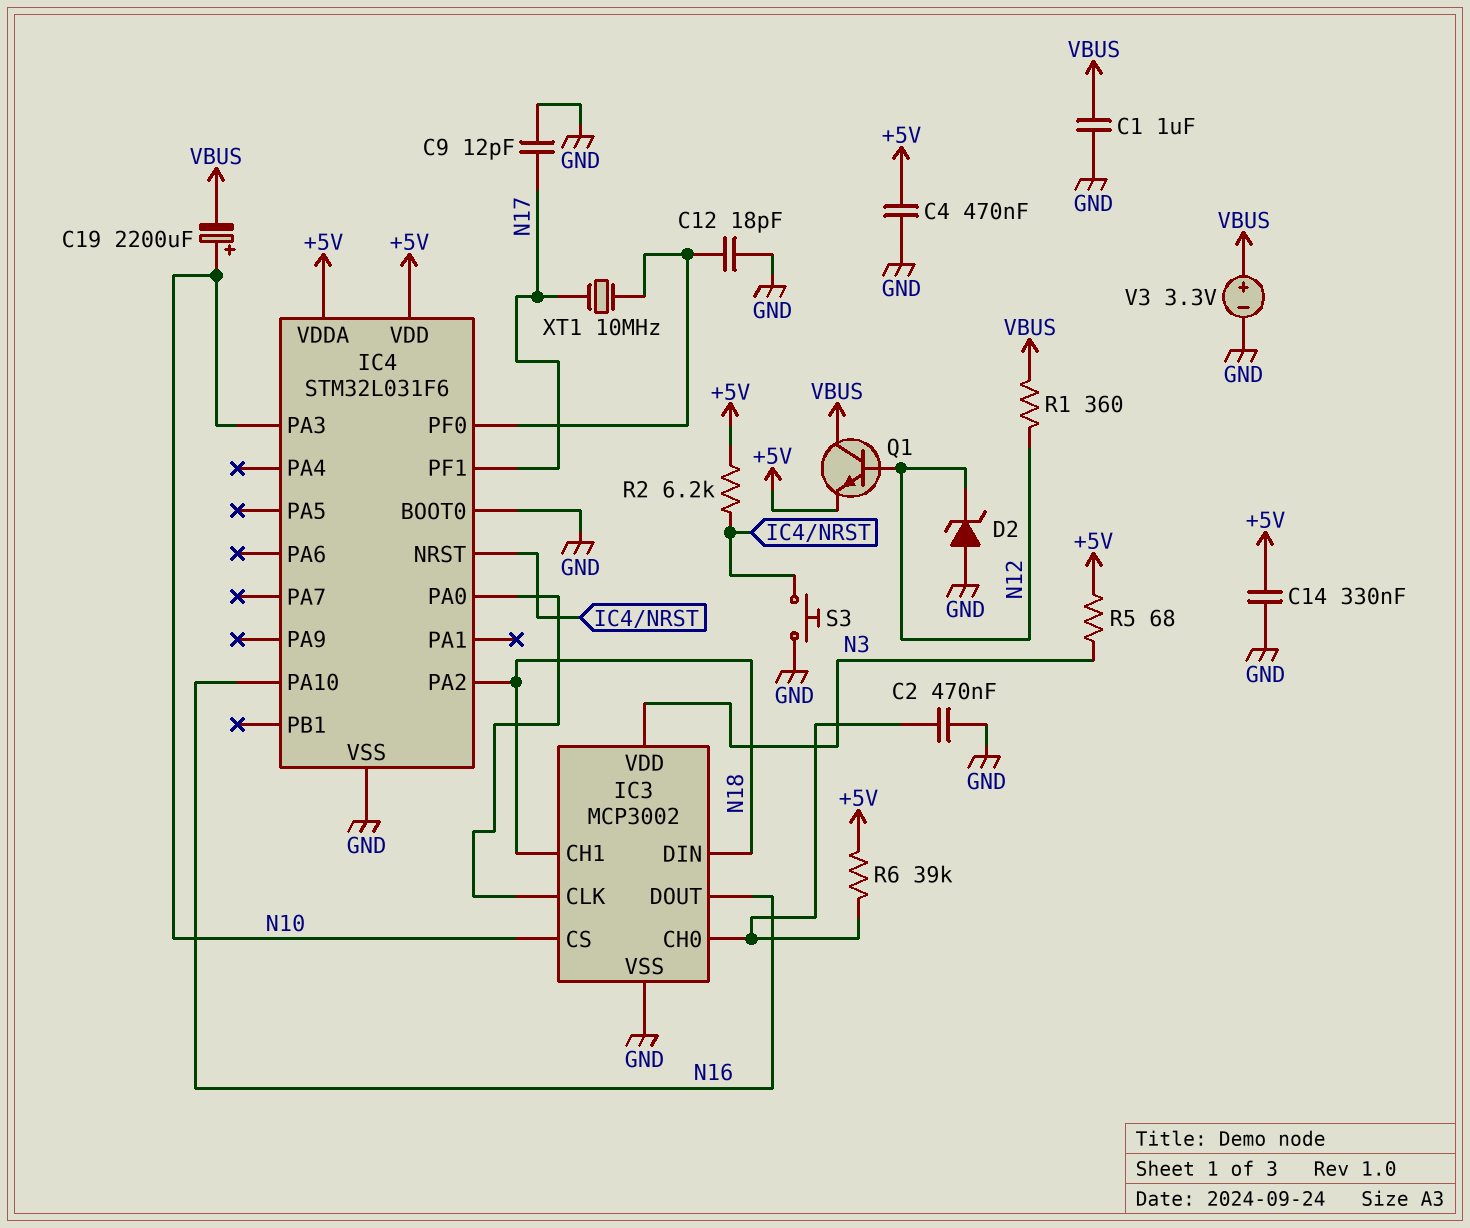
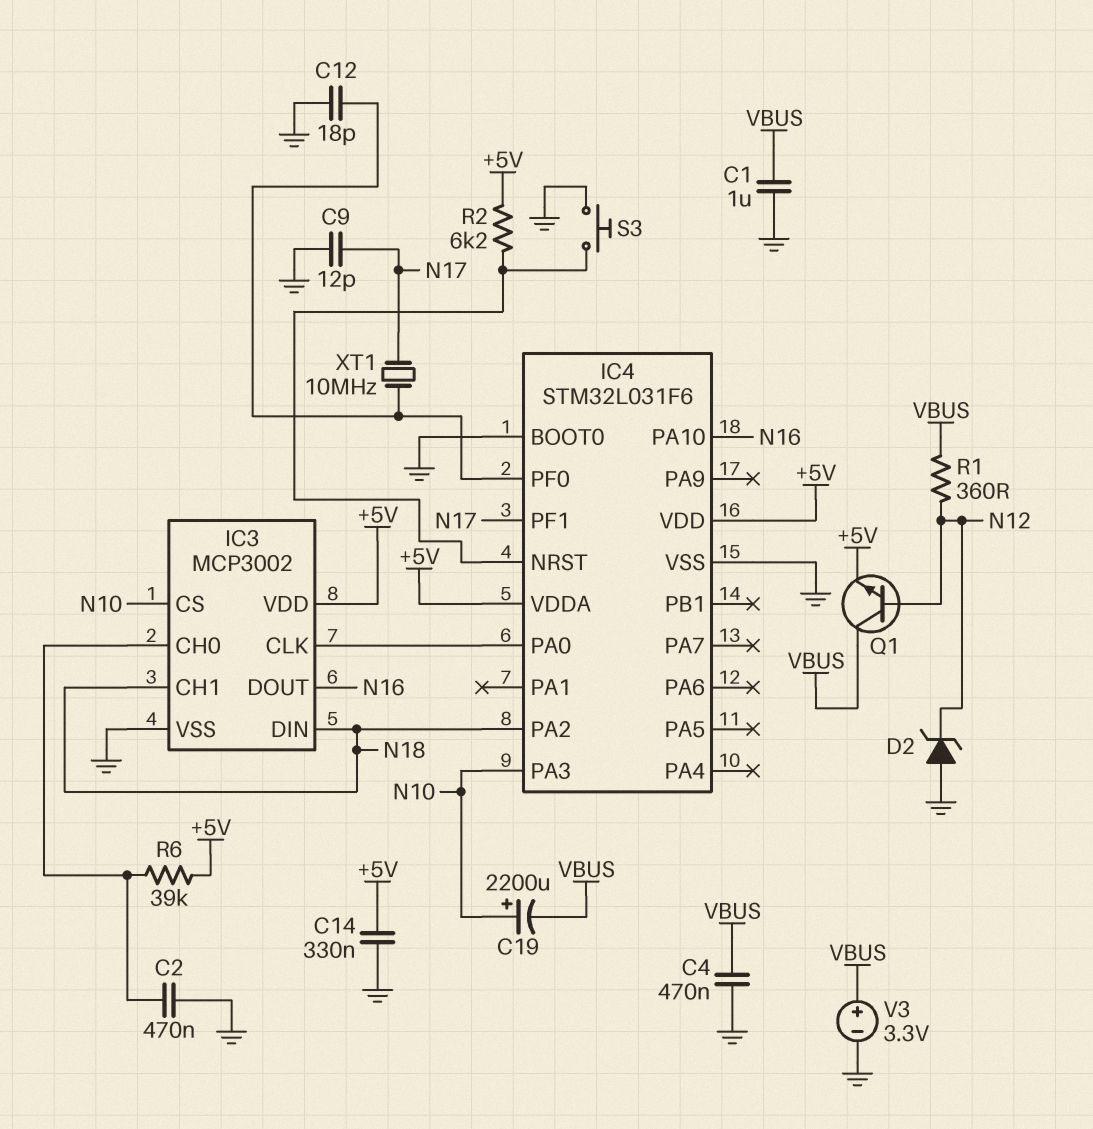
C4: 470nF (+5V, GND) -> 470nF (GND, VBUS)
IC3 pin VDD: N3 -> +5V
R5: 68 (+5V, N3) -> none

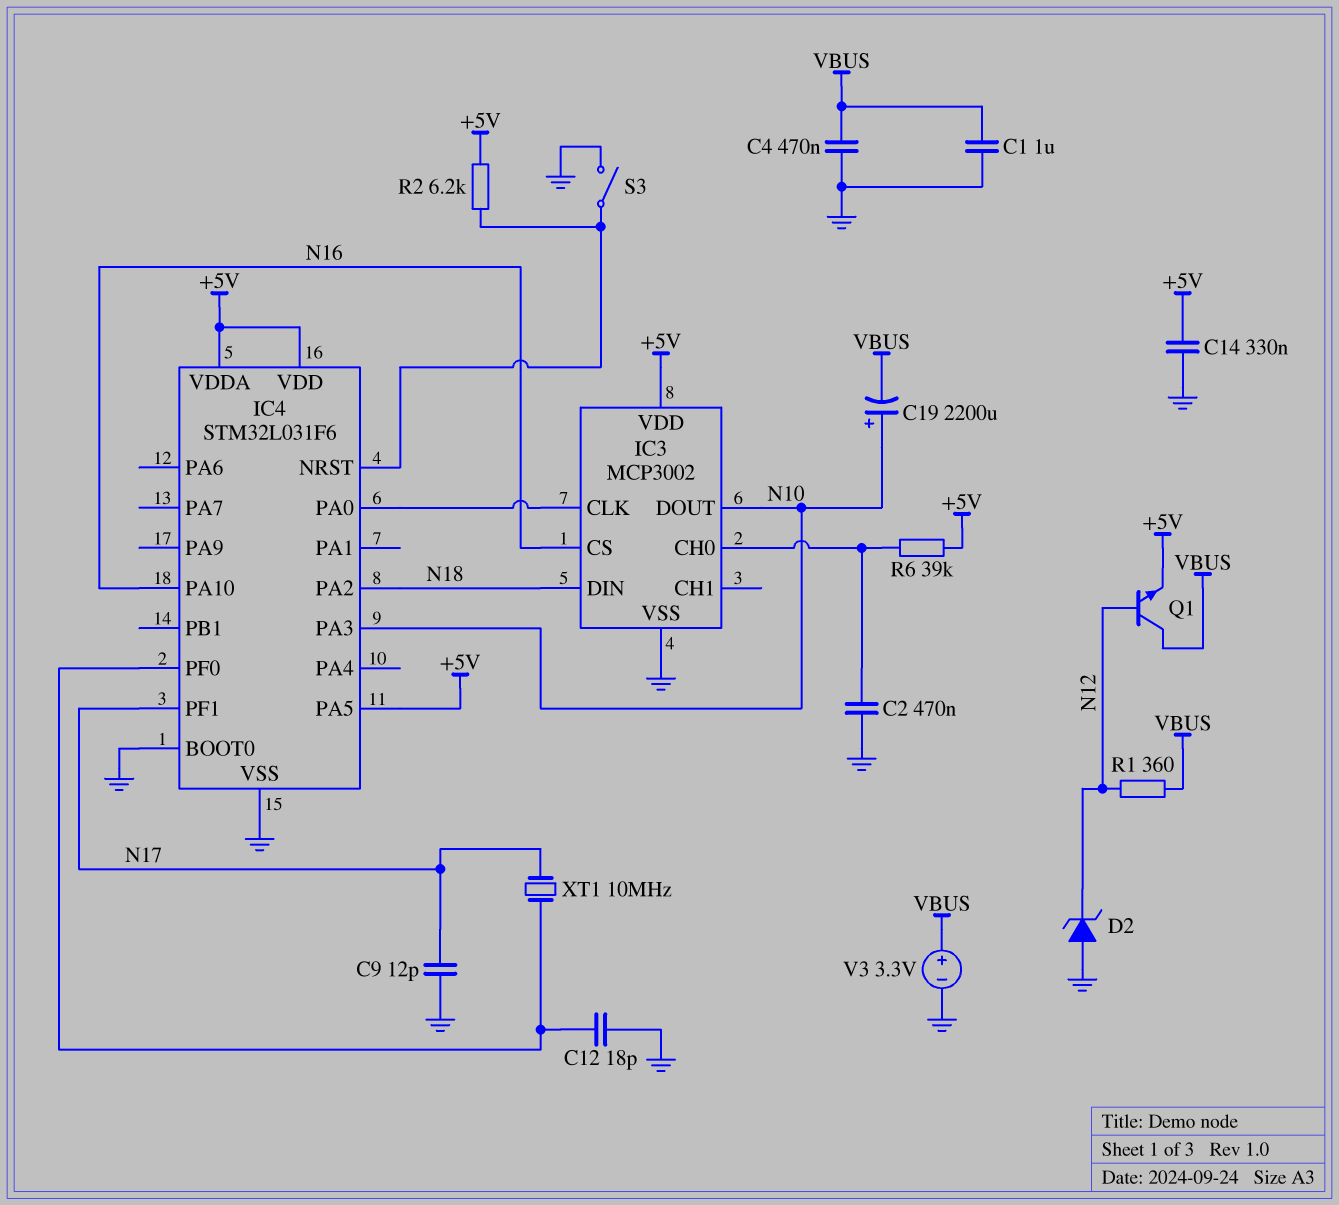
IC3 pin CH1: N18 -> none
IC3 pin CS: N10 -> N16
IC3 pin DOUT: N16 -> N10
IC4 pin PA5: none -> +5V
S3: button (GND, IC4/NRST) -> switch (GND, IC4/NRST)

